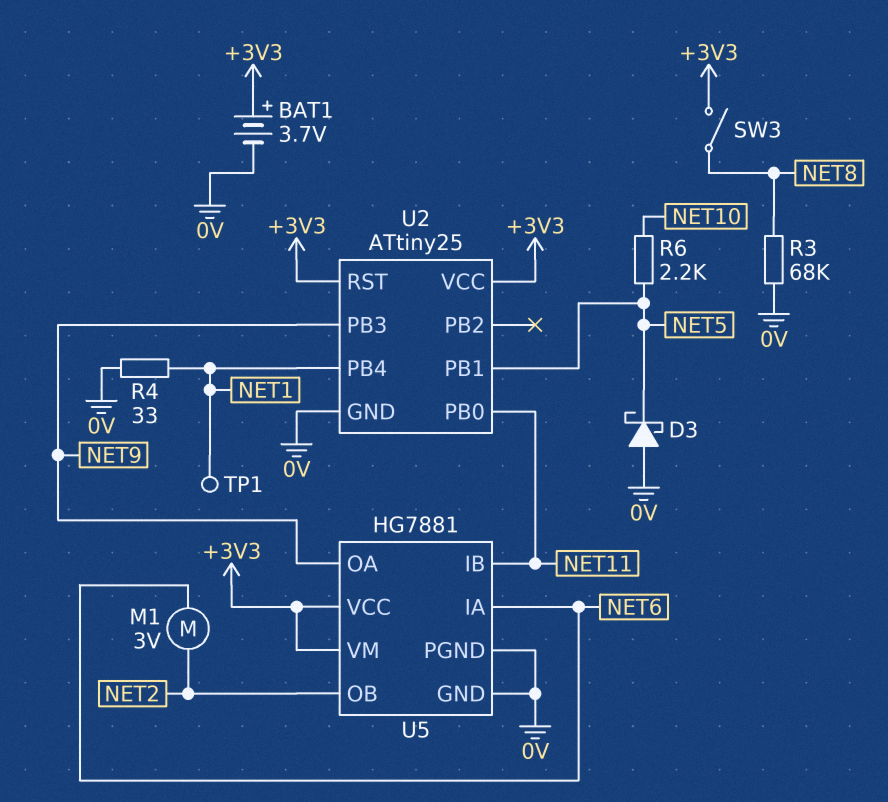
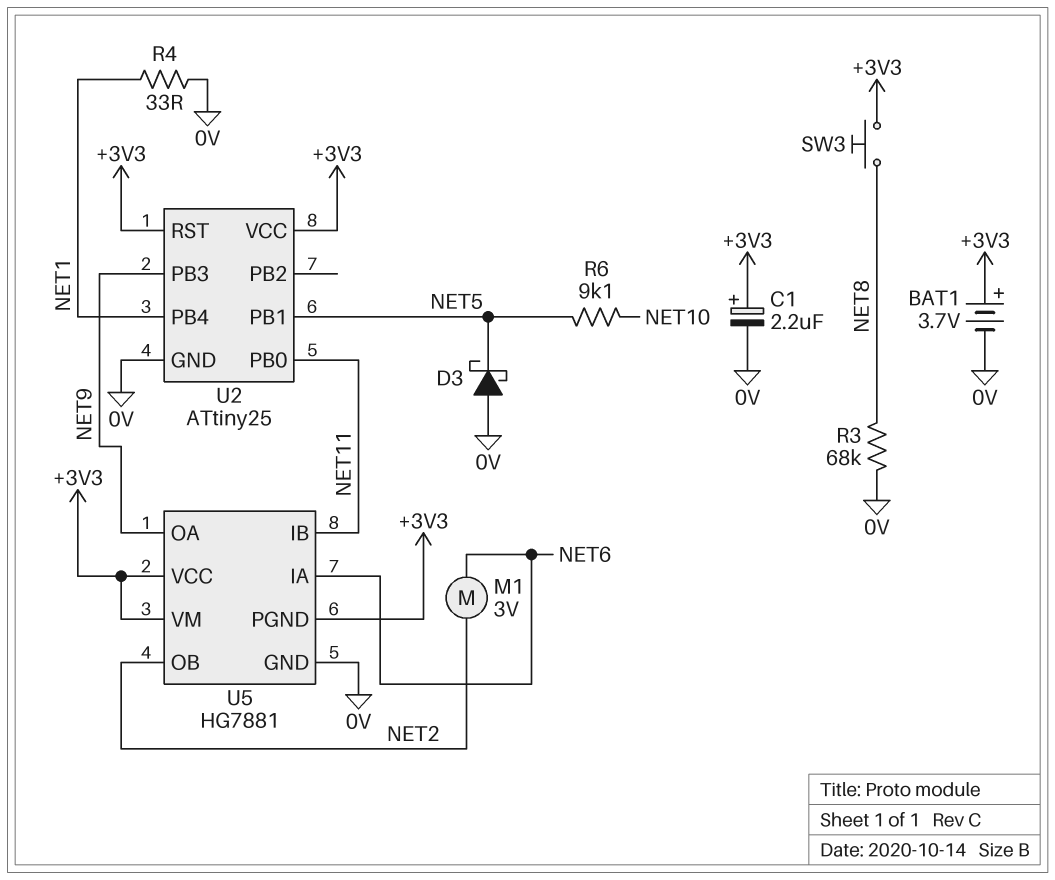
C1: none -> 2.2uF (plus +3V3, minus 0V)
R6: 2.2k (NET5, NET10) -> 9.1k (NET5, NET10)
SW3: switch (+3V3, NET8) -> button (+3V3, NET8)
TP1: test point (NET1) -> none
U5 pin PGND: 0V -> +3V3

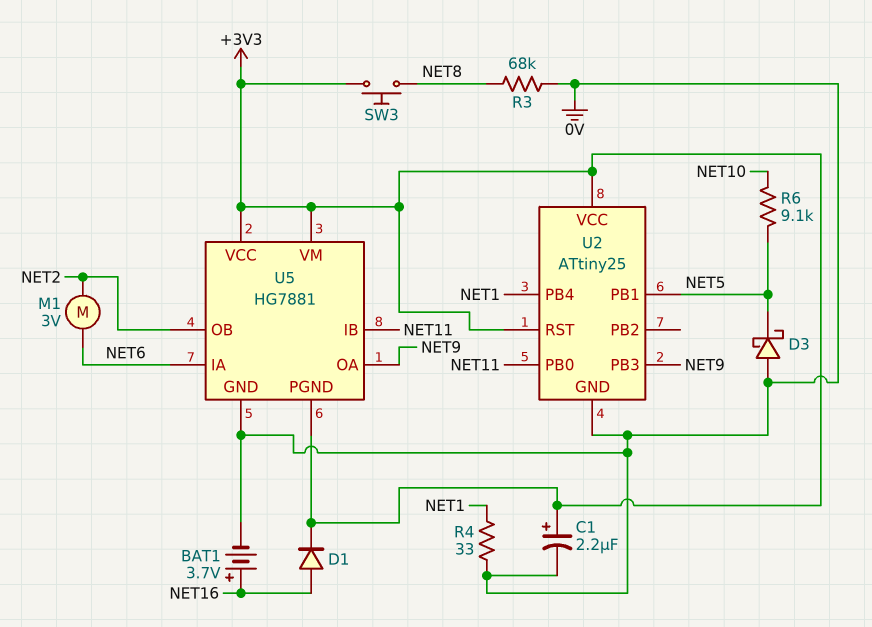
BAT1: 3.7V (plus +3V3, minus 0V) -> 3.7V (plus NET16, minus 0V)
D1: none -> diode (A NET16, K +3V3)

